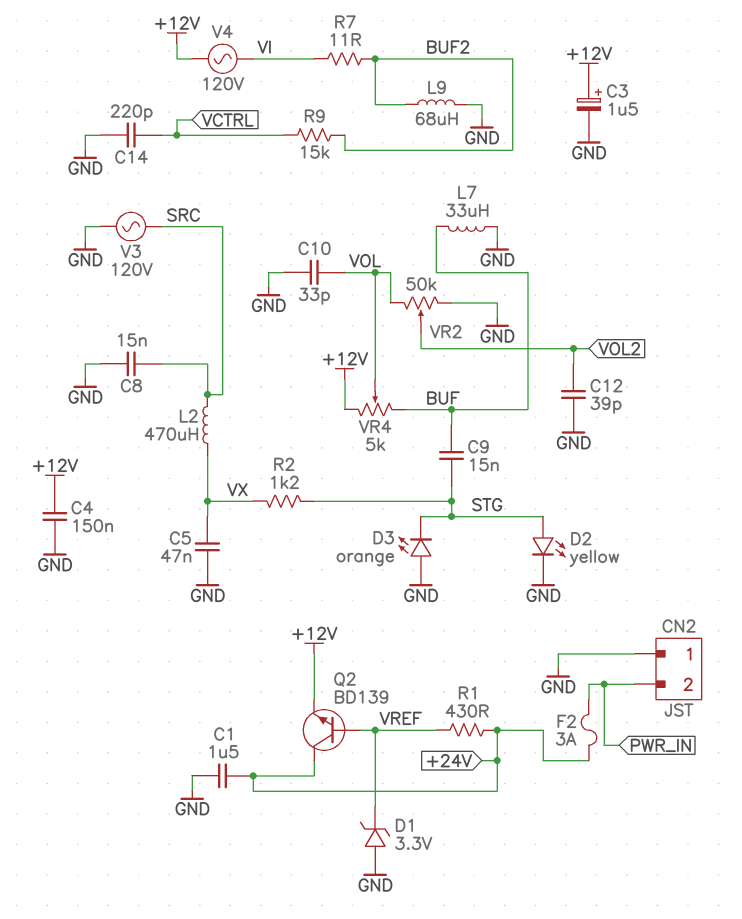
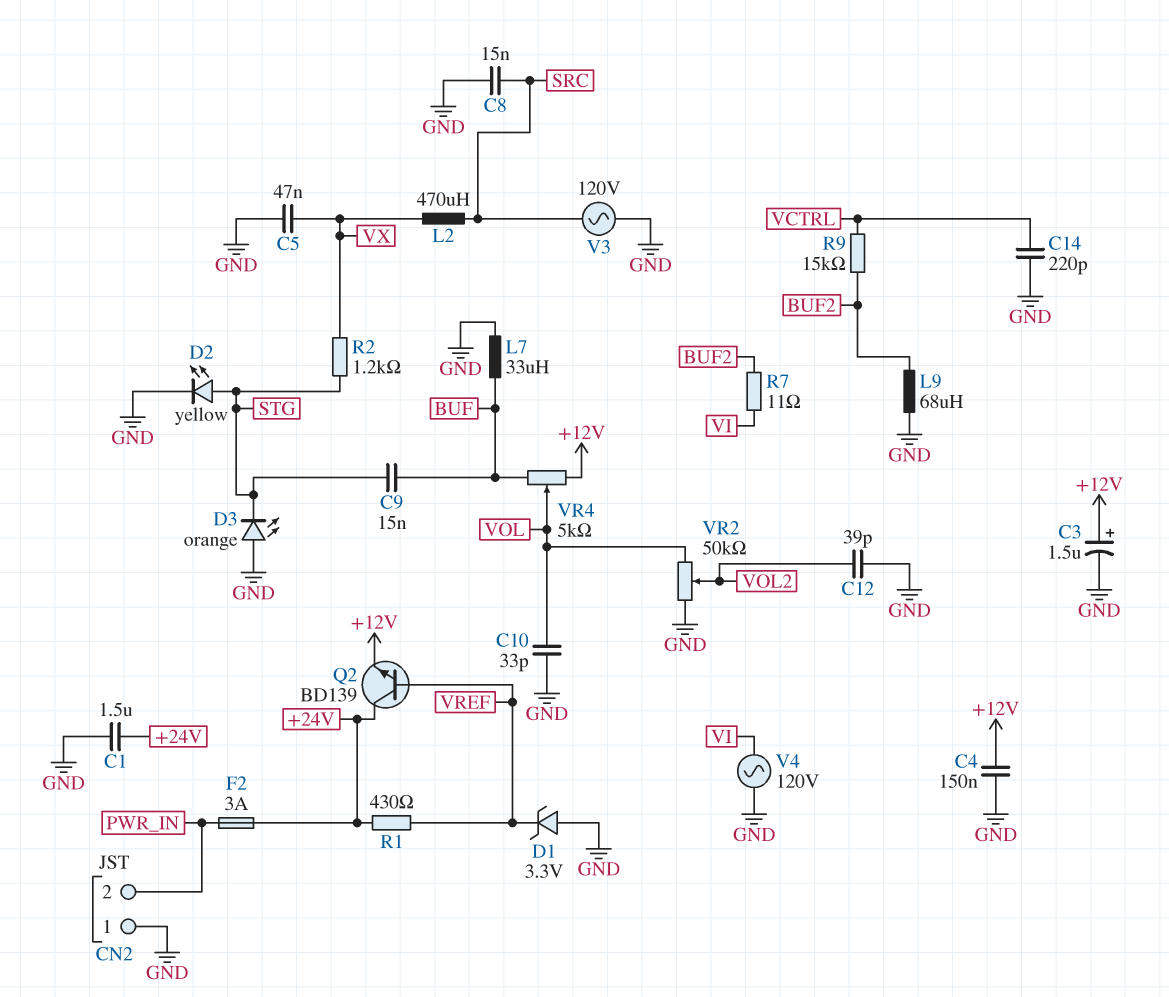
V4: AC 120V (+12V, VI) -> AC 120V (GND, VI)

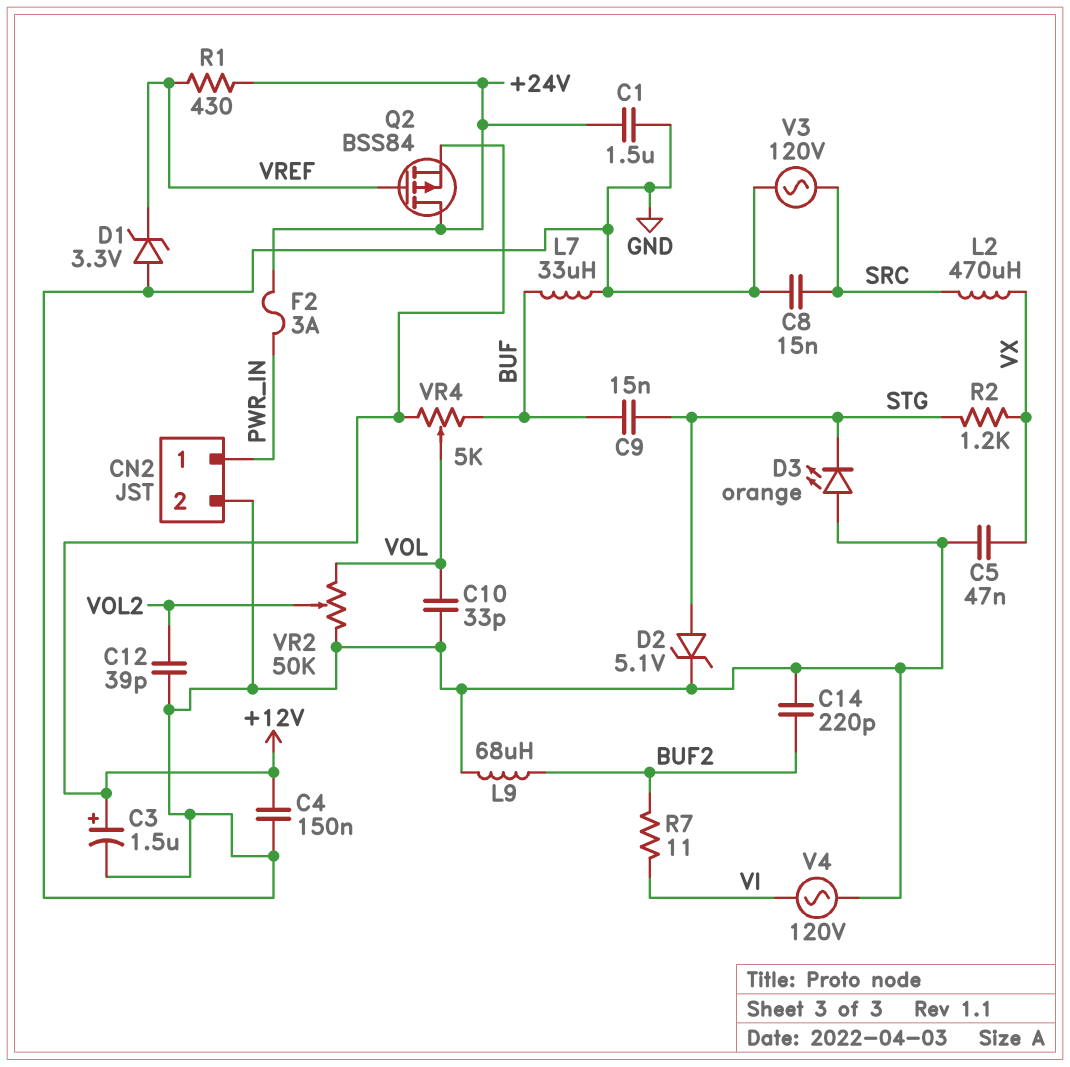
C14: 220pF (GND, VCTRL) -> 220pF (BUF2, GND)
CN2 pin 1: GND -> PWR_IN
CN2 pin 2: PWR_IN -> GND
D2: LED yellow (A STG, K GND) -> zener 5.1V (A STG, K GND)
Q2: NPN BD139 (B VREF, C +24V, E +12V) -> PMOS BSS84 (G VREF, D +24V, S +12V)
R9: 15k (BUF2, VCTRL) -> none

